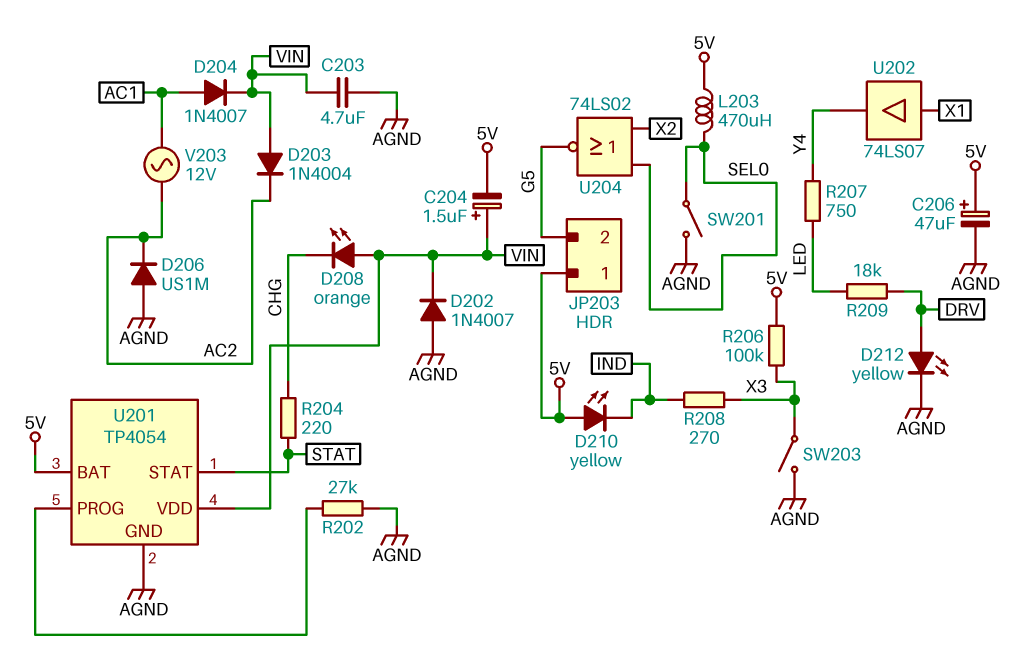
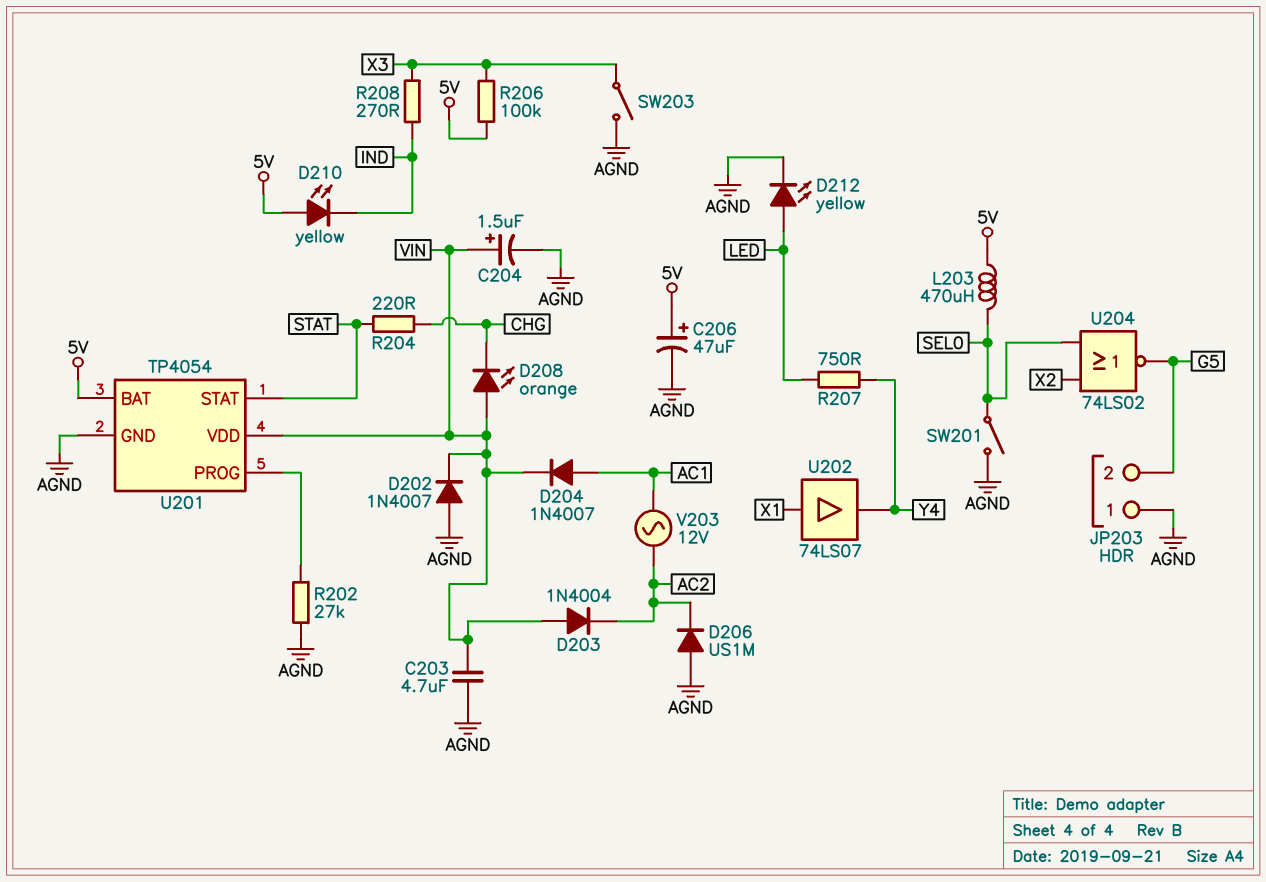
C204: 1.5uF (plus VIN, minus 5V) -> 1.5uF (plus VIN, minus AGND)
D212: LED yellow (A DRV, K AGND) -> LED yellow (A LED, K AGND)
JP203 pin 1: 5V -> AGND
R209: 18k (DRV, LED) -> none

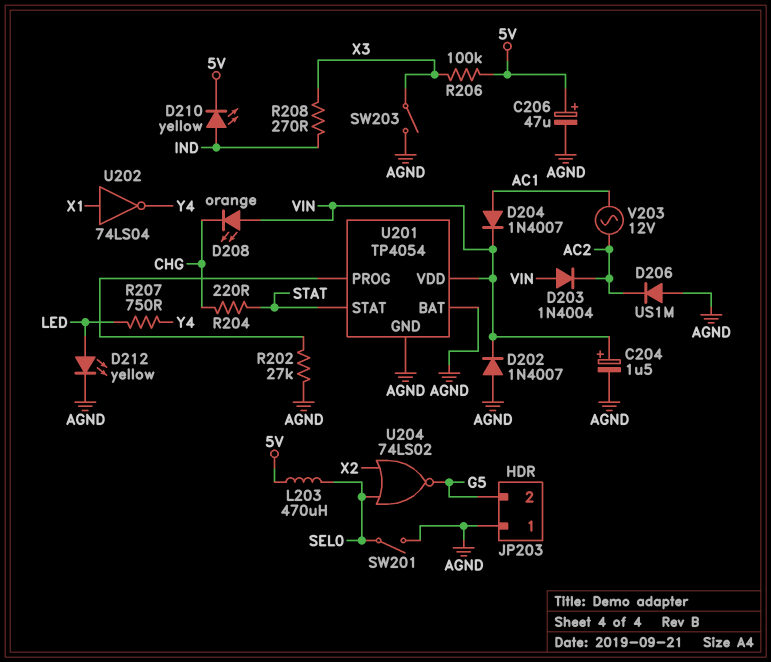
C203: 4.7uF (AGND, VIN) -> none
D210: LED yellow (A 5V, K IND) -> LED yellow (A IND, K 5V)
U201 pin BAT: 5V -> AGND
U202: buffer 74LS07 (in X1, out Y4) -> NOT 74LS04 (in X1, out Y4)

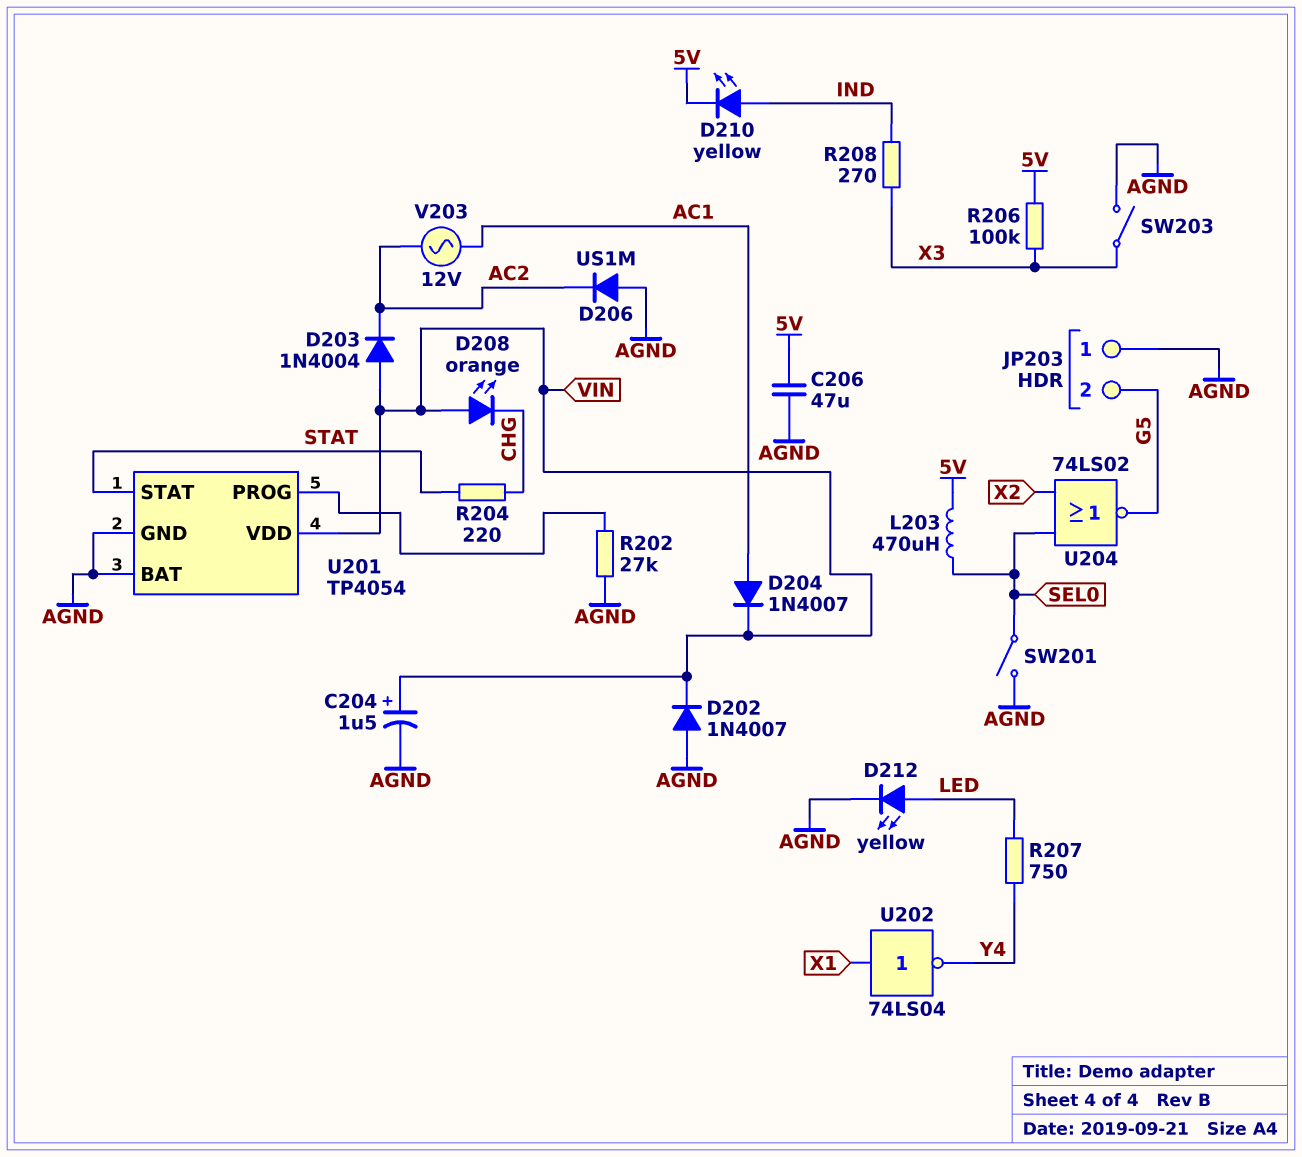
C206: 47uF (plus 5V, minus AGND) -> 47uF (5V, AGND)

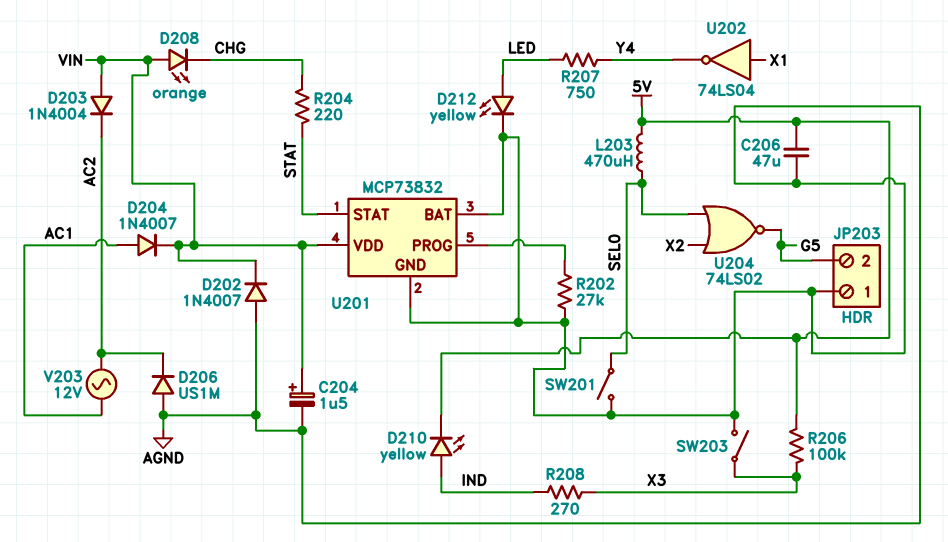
U201: TP4054 -> MCP73832

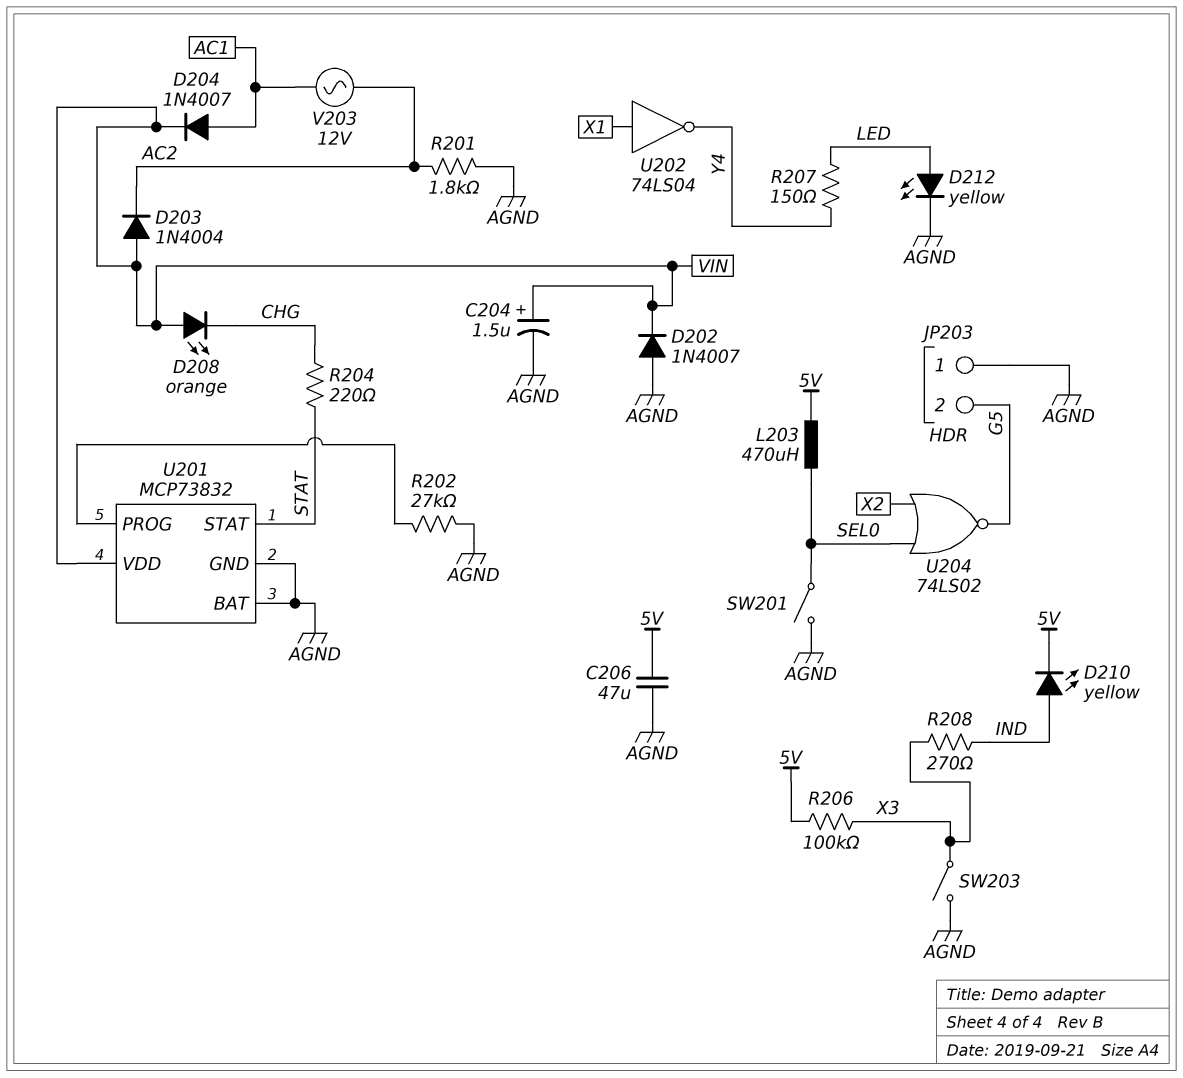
D206: diode US1M (A AGND, K AC2) -> none
R201: none -> 1.8k (AC2, AGND)
R207: 750 (LED, Y4) -> 150 (LED, Y4)

